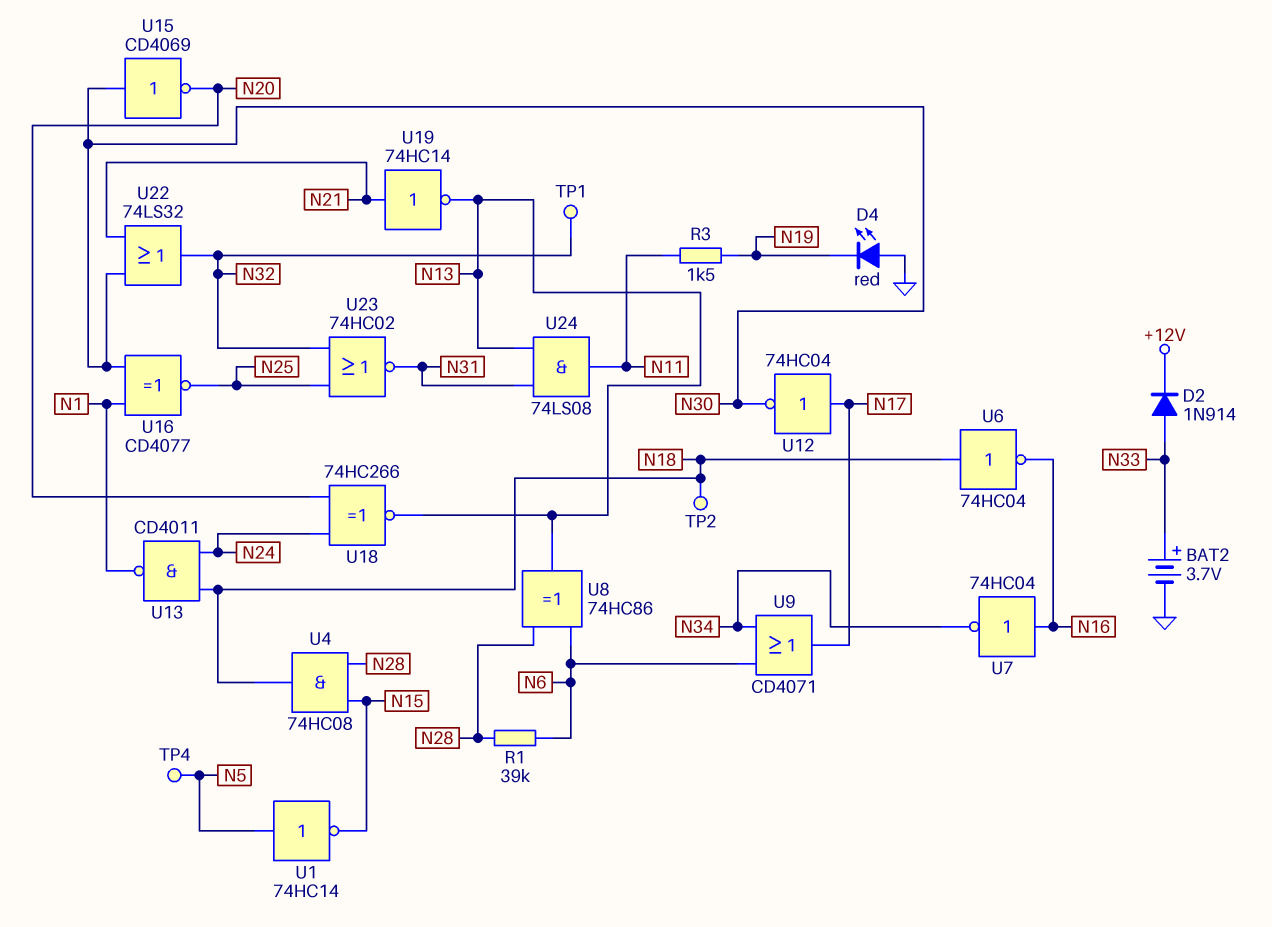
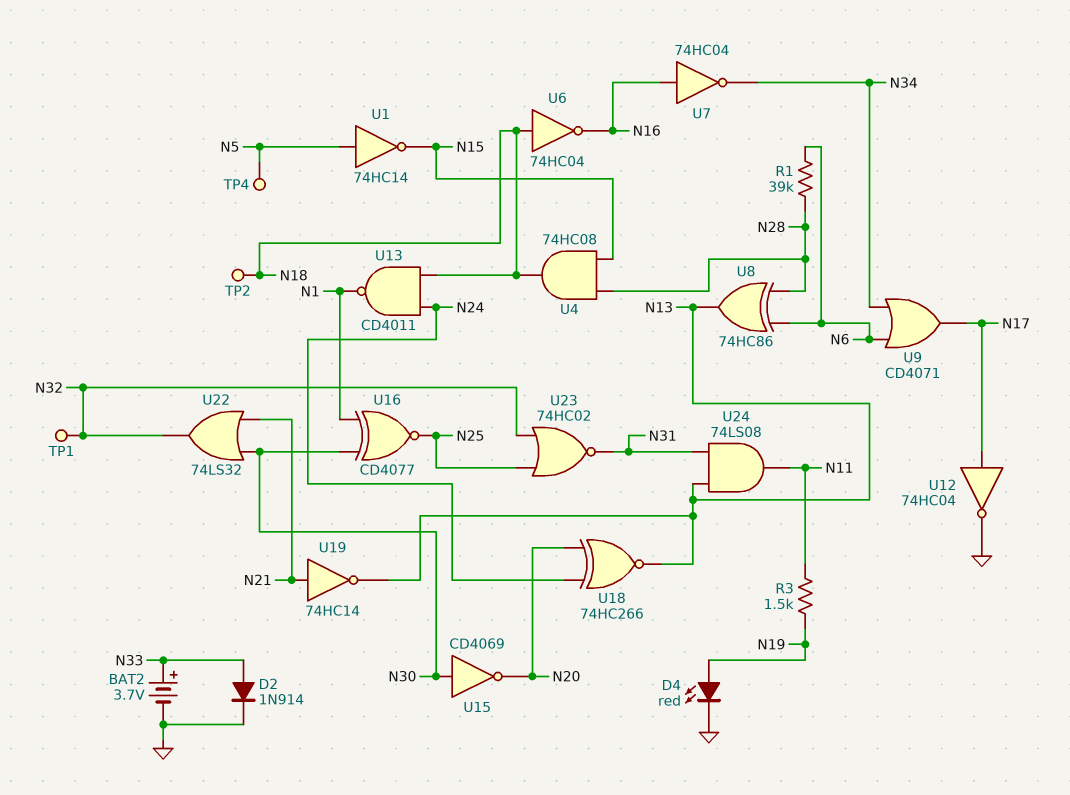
D2: diode 1N914 (A N33, K +12V) -> diode 1N914 (A N33, K GND)
D4: LED red (A GND, K N19) -> LED red (A N19, K GND)
U12: NOT 74HC04 (in N17, out N30) -> NOT 74HC04 (in N17, out GND)

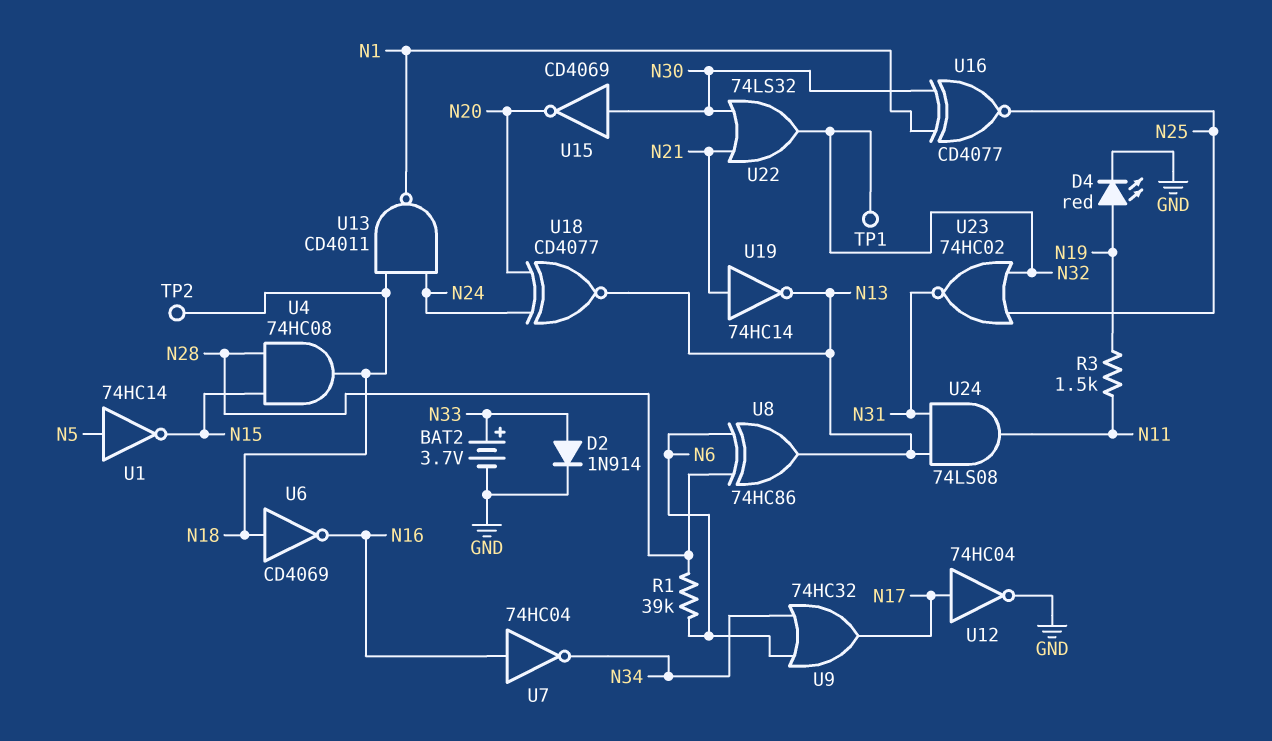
TP4: test point (N5) -> none
U6: NOT 74HC04 (in N18, out N16) -> NOT CD4069 (in N18, out N16)
U9: OR CD4071 (in N6, in N34, out N17) -> OR 74HC32 (in N6, in N34, out N17)
U18: XNOR 74HC266 (in N20, in N24, out N13) -> XNOR CD4077 (in N20, in N24, out N13)

